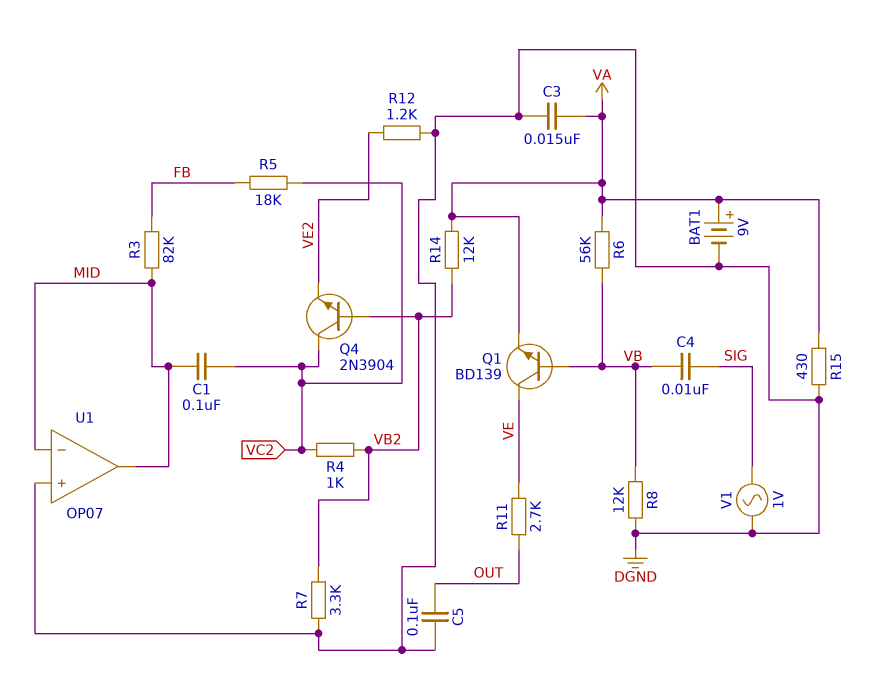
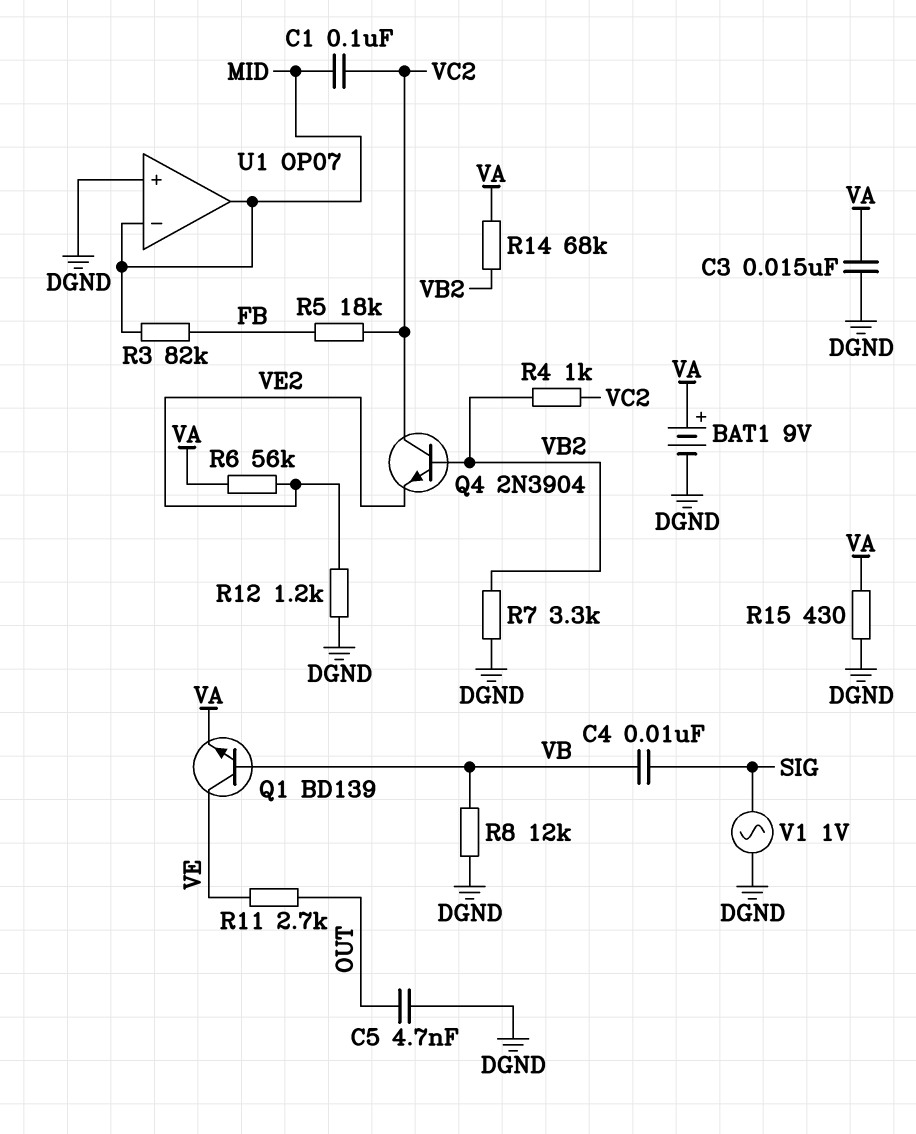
C5: 100nF (DGND, OUT) -> 4.7nF (DGND, OUT)
R6: 56k (VA, VB) -> 56k (VA, VE2)
R14: 12k (VA, VB2) -> 68k (VA, VB2)

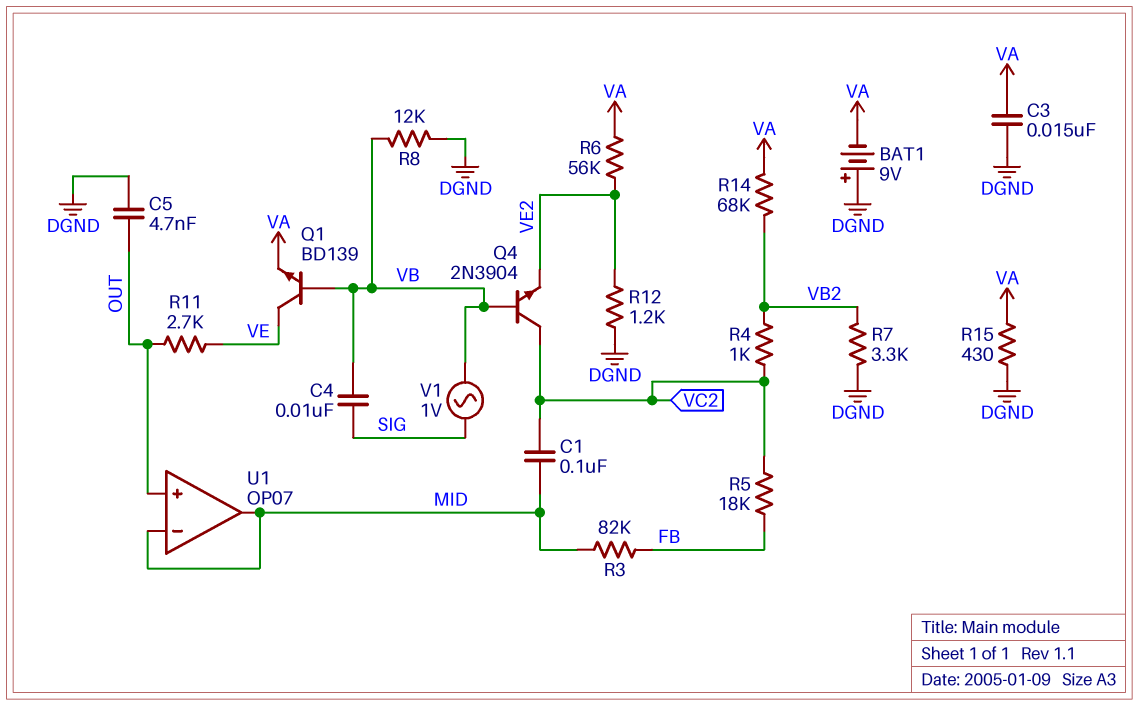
BAT1: 9V (plus VA, minus DGND) -> 9V (plus DGND, minus VA)
Q4: NPN 2N3904 (B VB2, C VC2, E VE2) -> NPN 2N3904 (B VB, C VC2, E VE2)
U1 pin in+: DGND -> OUT
V1: AC 1V (DGND, SIG) -> AC 1V (SIG, VB)

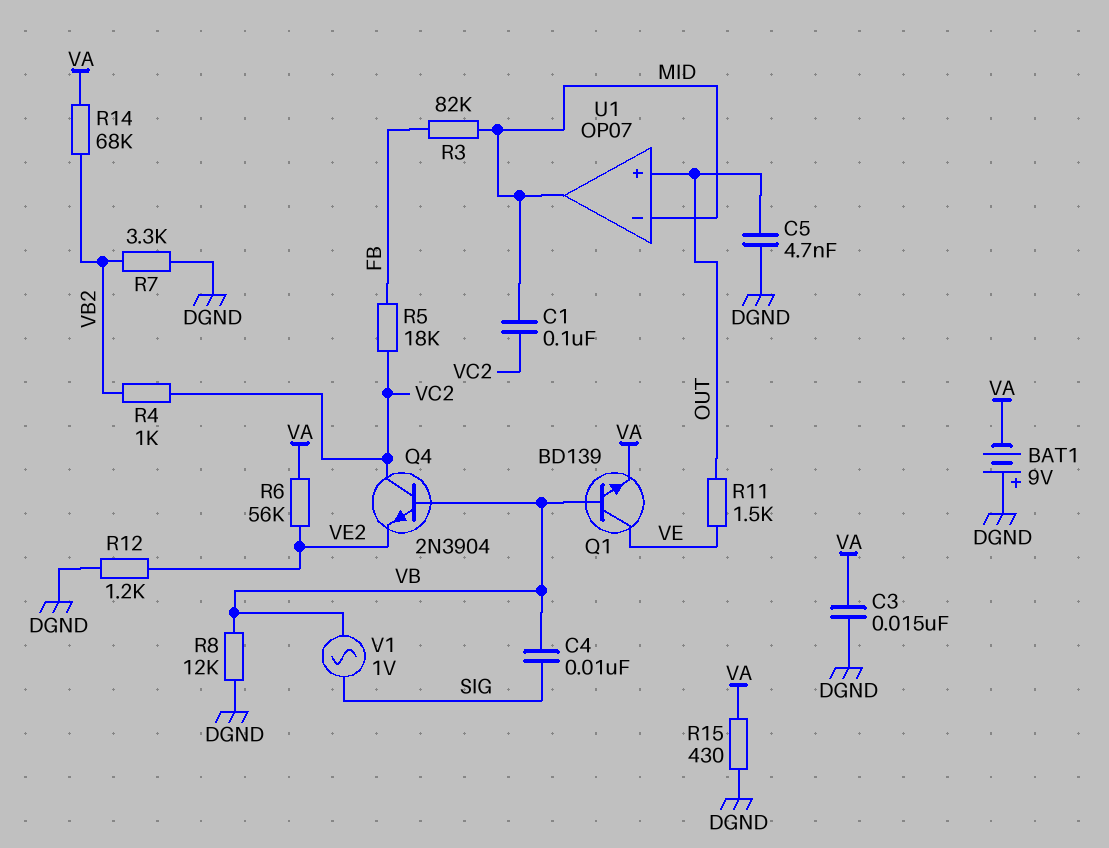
R11: 2.7k (OUT, VE) -> 1.5k (OUT, VE)

